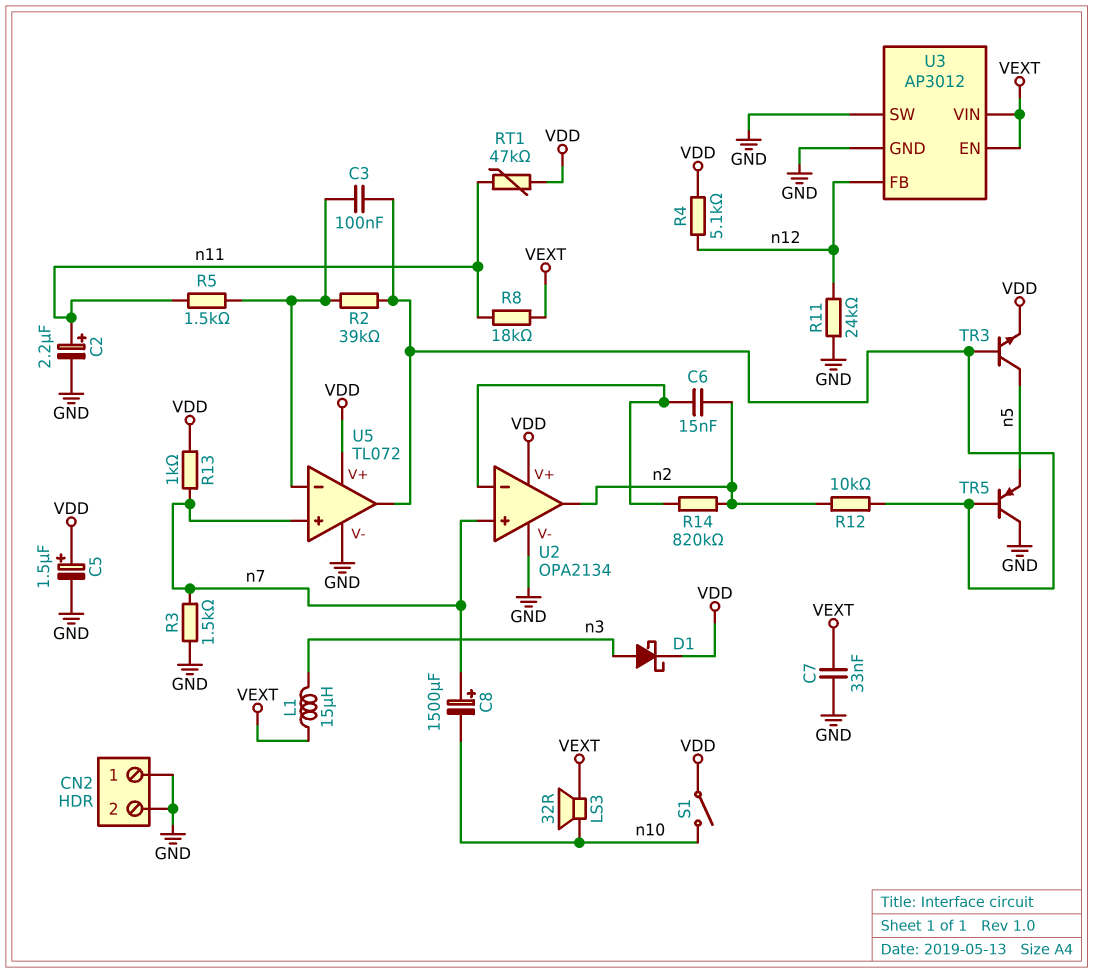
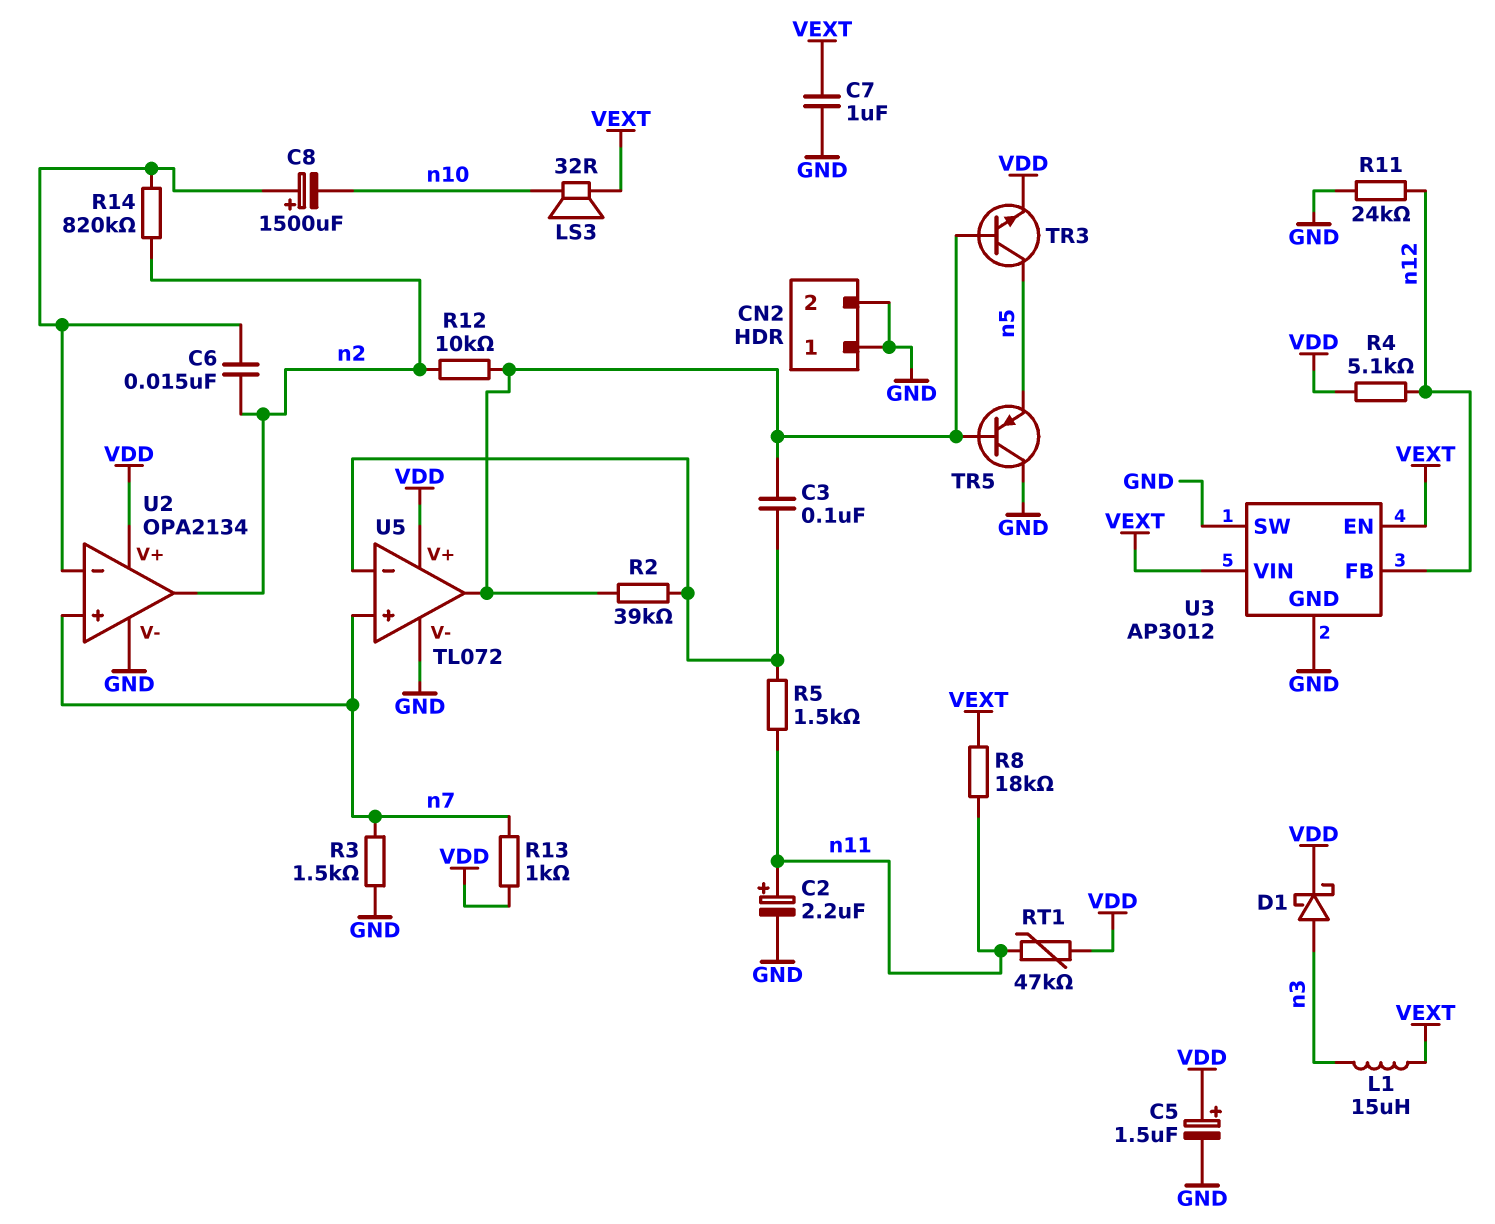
C7: 33nF (GND, VEXT) -> 1uF (GND, VEXT)
C8: 1500uF (plus n7, minus n10) -> 1500uF (plus U2/in-, minus n10)
S1: switch (VDD, n10) -> none

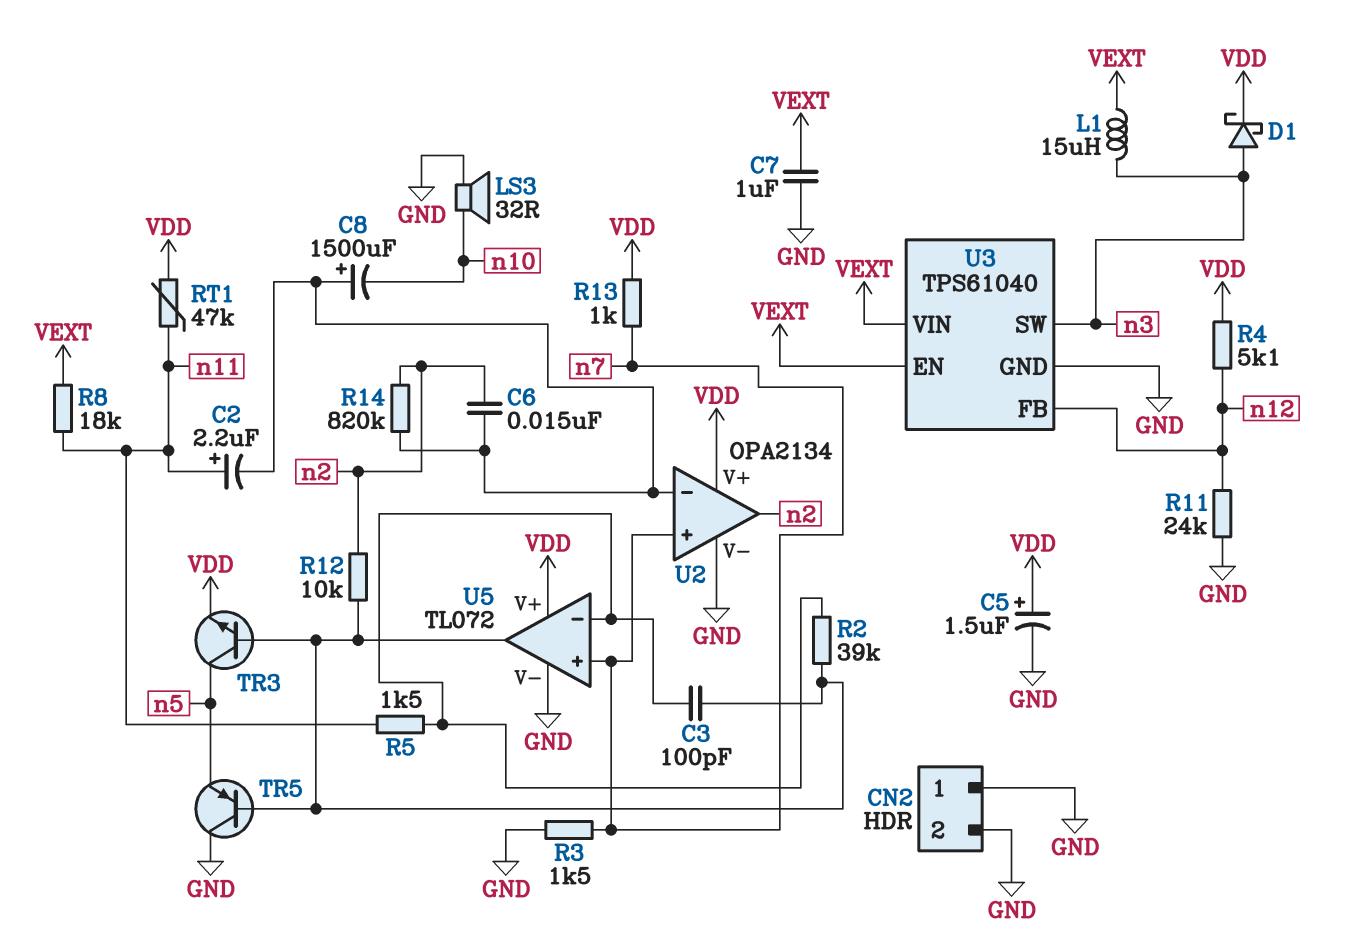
C2: 2.2uF (plus n11, minus GND) -> 2.2uF (plus n11, minus U2/in-)
C3: 100nF (U5/in-, U5/out) -> 100pF (U5/in-, U5/out)
LS3: speaker 32R (VEXT, n10) -> speaker 32R (GND, n10)
U3: AP3012 -> TPS61040
U3 pin SW: GND -> n3

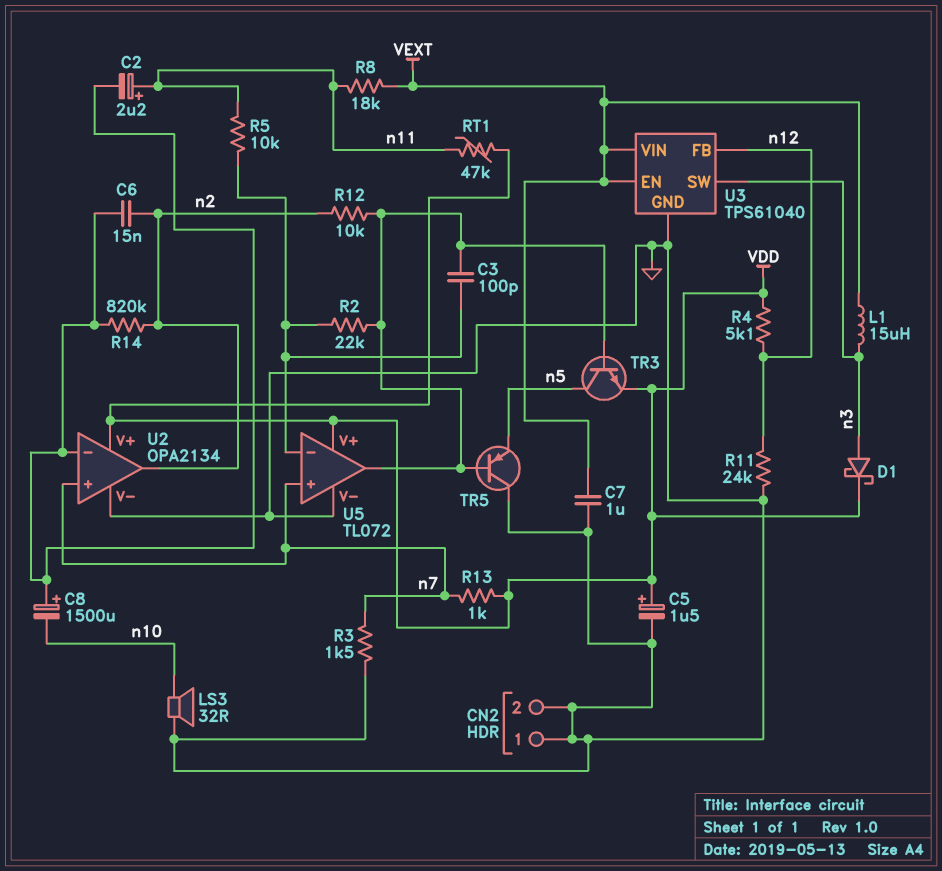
R2: 39k (U5/in-, U5/out) -> 22k (U5/in-, U5/out)
R5: 1.5k (U5/in-, n11) -> 10k (U5/in-, n11)

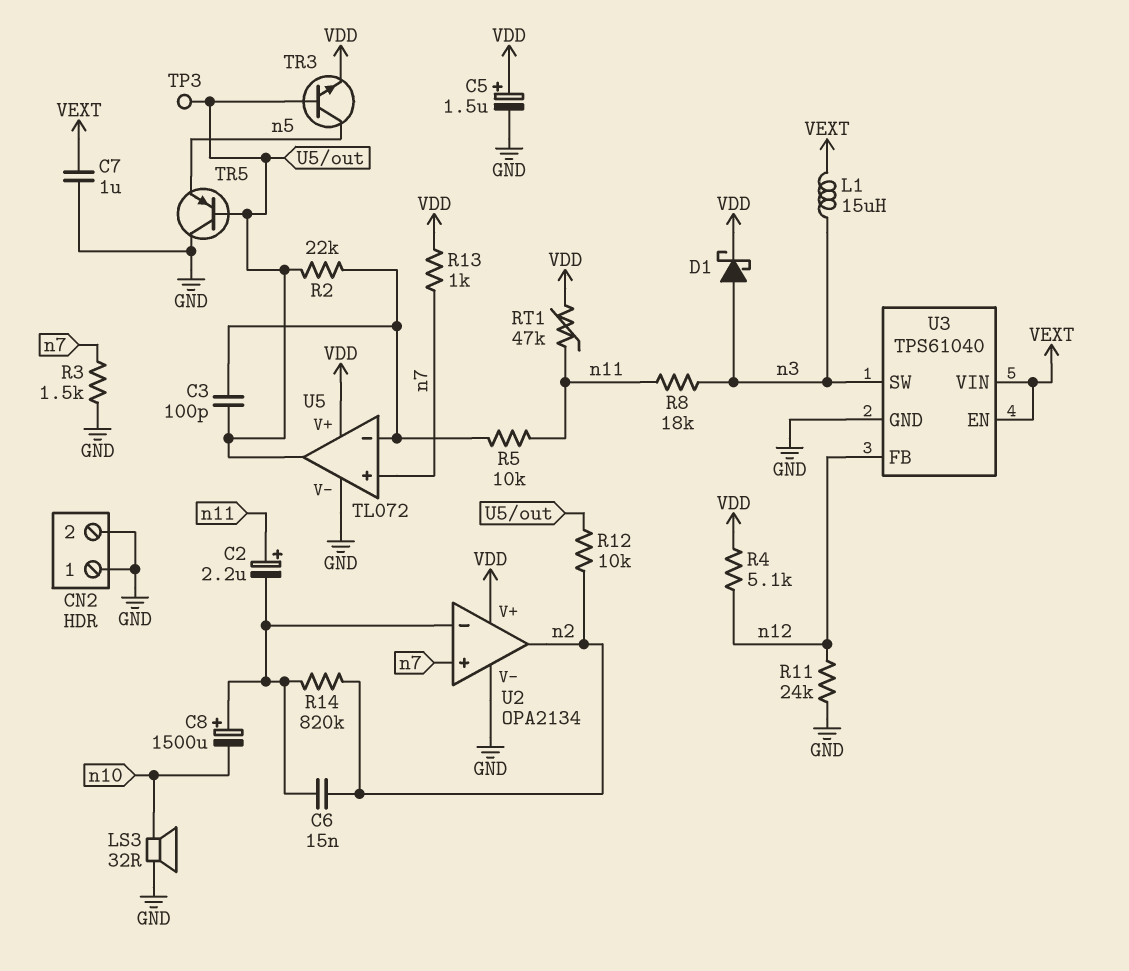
R8: 18k (VEXT, n11) -> 18k (n3, n11)
TP3: none -> test point (U5/out)

